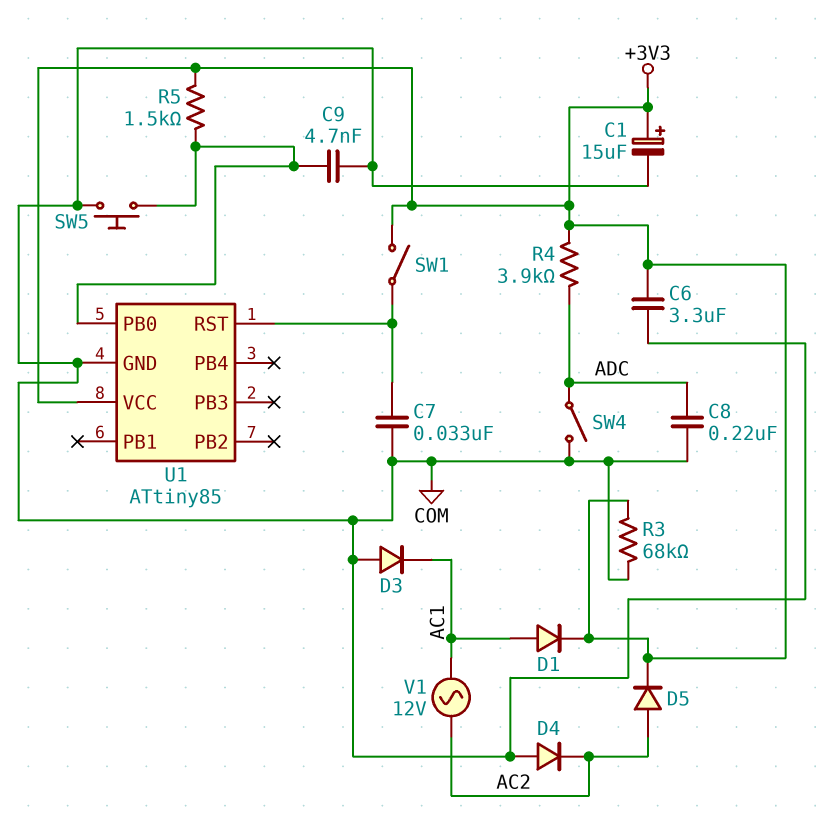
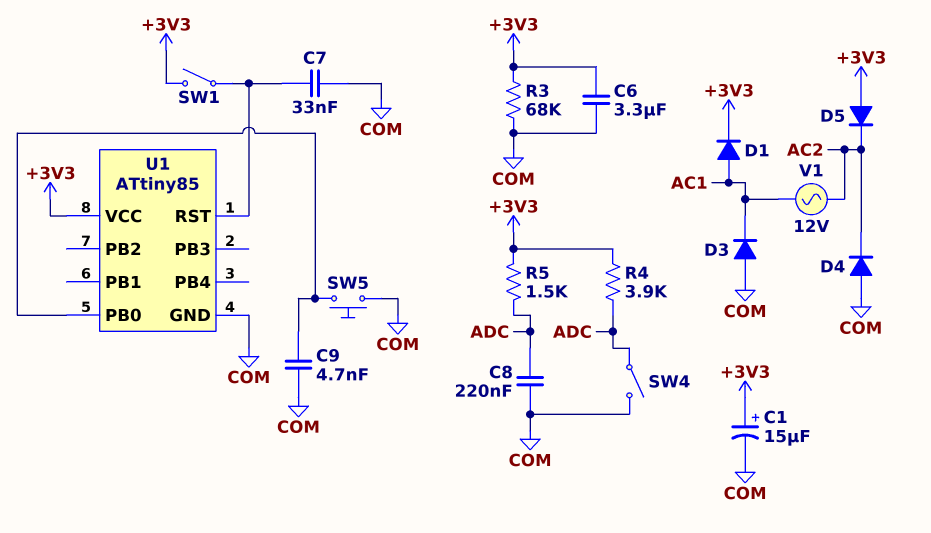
D5: diode (A AC2, K +3V3) -> diode (A +3V3, K AC2)
R5: 1.5k (+3V3, U1/PB0) -> 1.5k (+3V3, ADC)

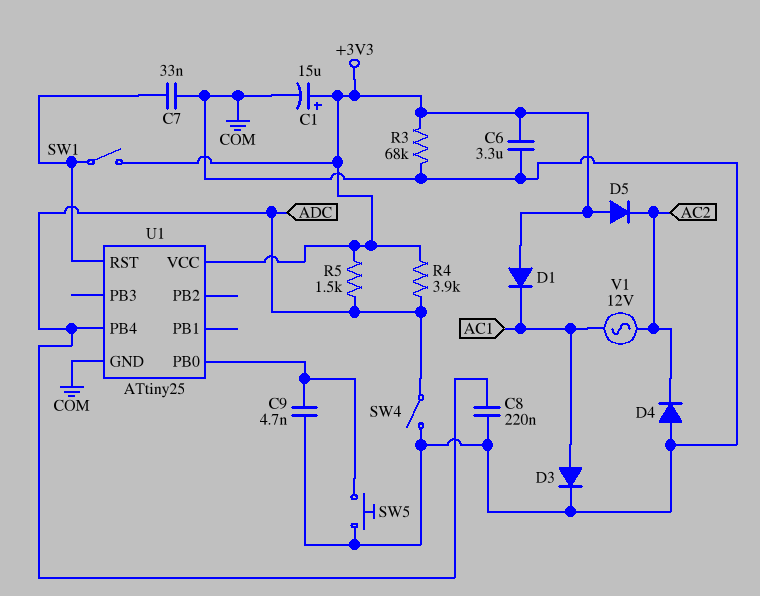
D1: diode (A AC1, K +3V3) -> diode (A +3V3, K AC1)
D3: diode (A COM, K AC1) -> diode (A AC1, K COM)
U1: ATtiny85 -> ATtiny25
U1 pin PB4: none -> ADC

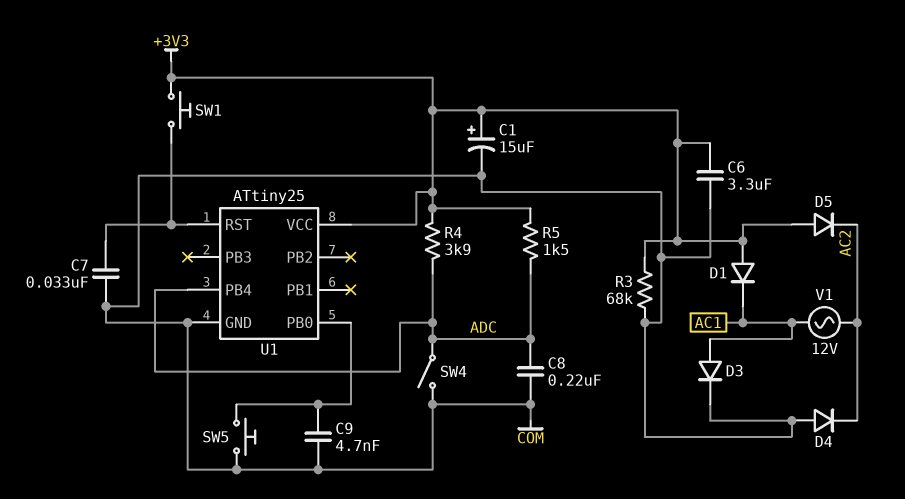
SW1: switch (+3V3, U1/RST) -> button (+3V3, U1/RST)

